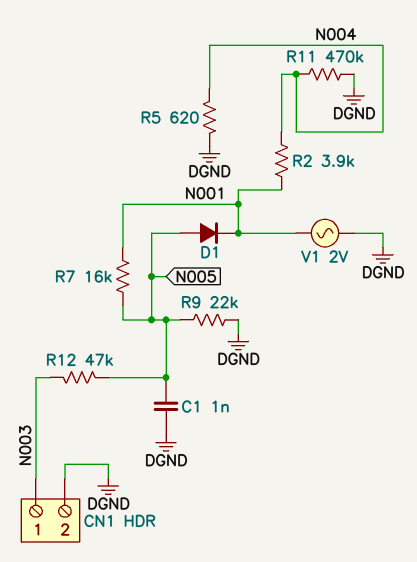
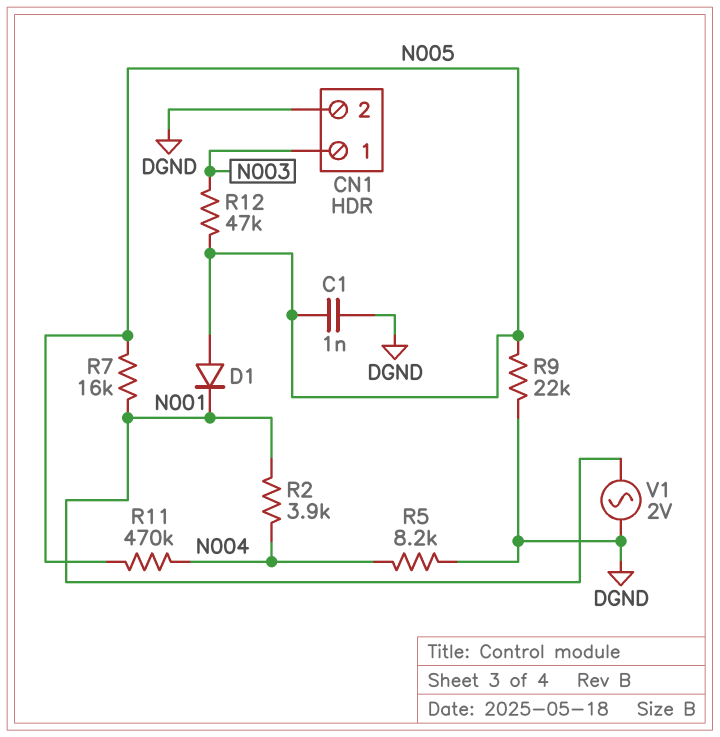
R5: 620 (DGND, N004) -> 8.2k (DGND, N004)
R11: 470k (DGND, N004) -> 470k (N004, N005)

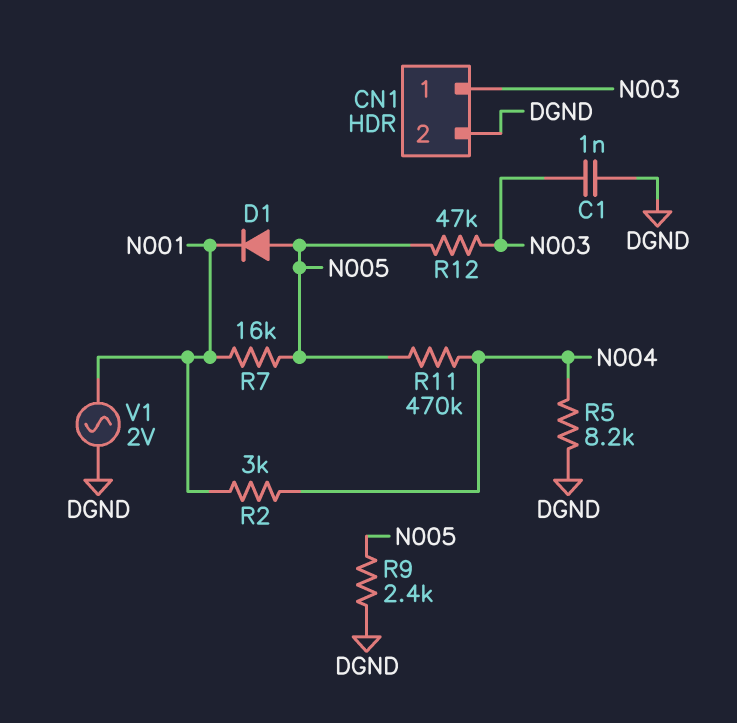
C1: 1nF (DGND, N005) -> 1nF (DGND, N003)
R2: 3.9k (N001, N004) -> 3k (N001, N004)
R9: 22k (DGND, N005) -> 2.4k (DGND, N005)

